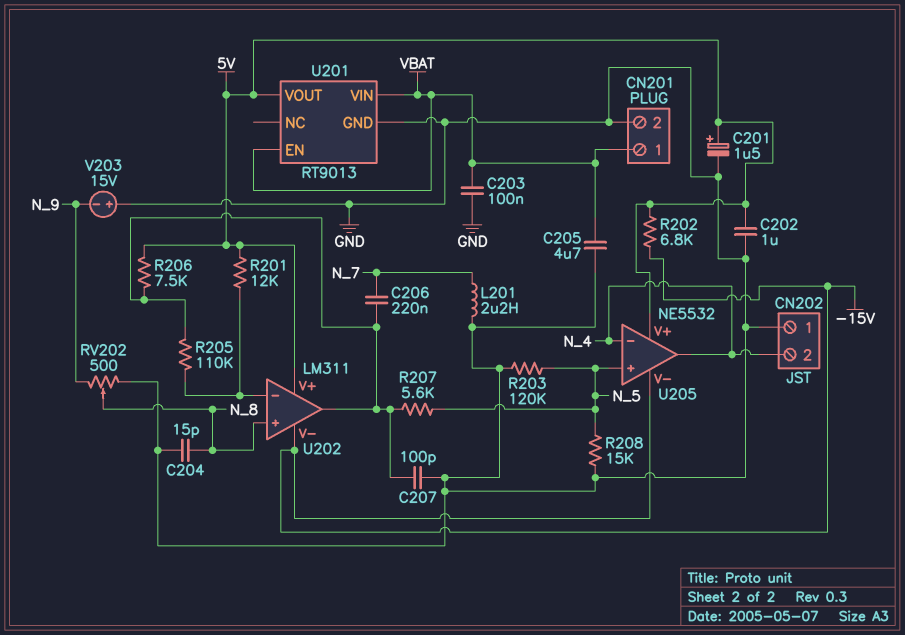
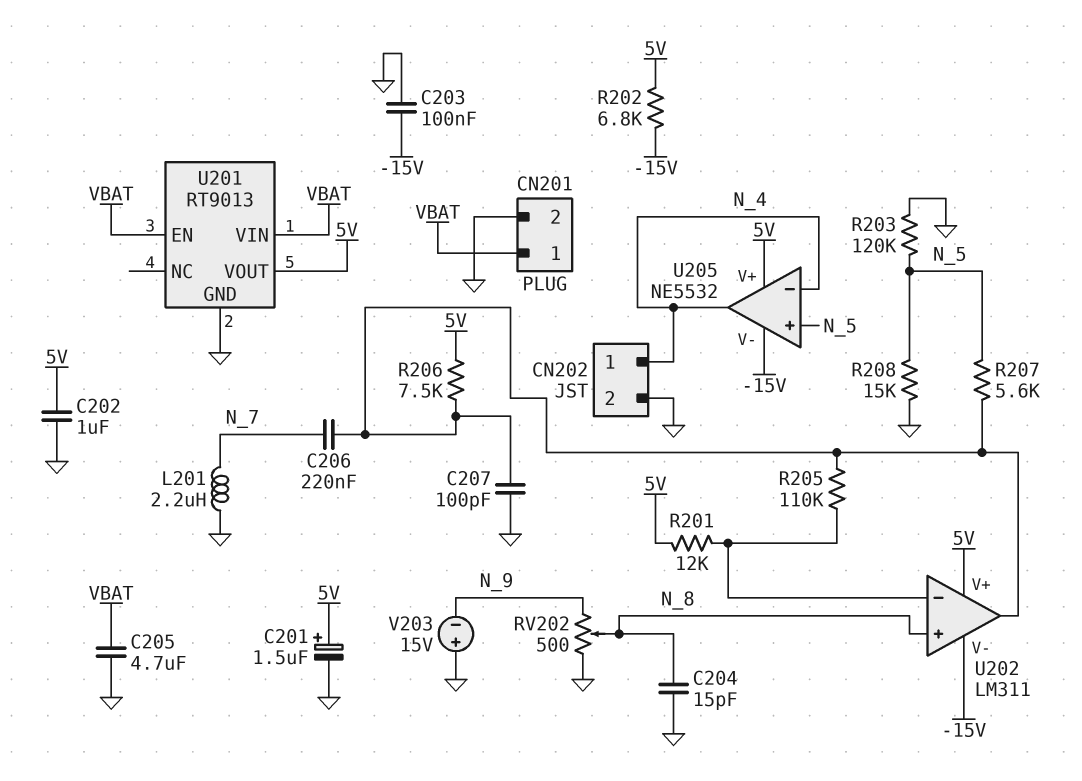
C203: 100nF (GND, VBAT) -> 100nF (-15V, GND)
CN202 pin 1: GND -> N_4
CN202 pin 2: N_4 -> GND

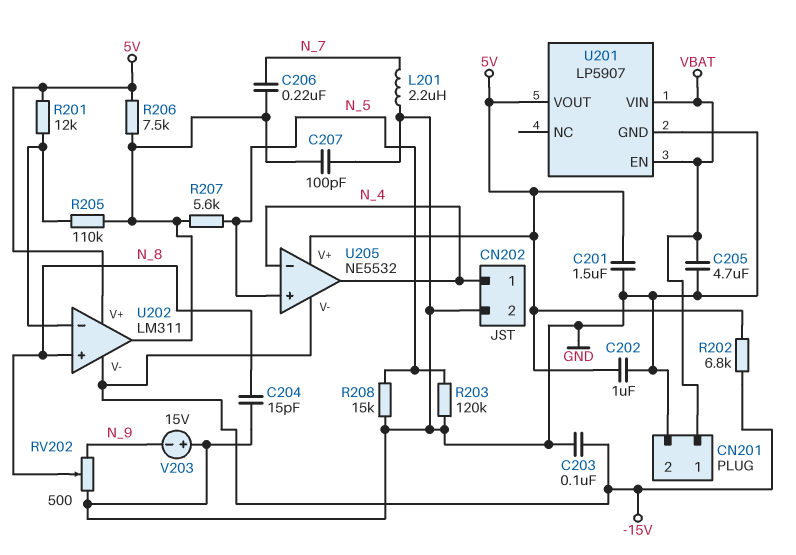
C201: 1.5uF (plus 5V, minus GND) -> 1.5uF (5V, GND)
U201: RT9013 -> LP5907

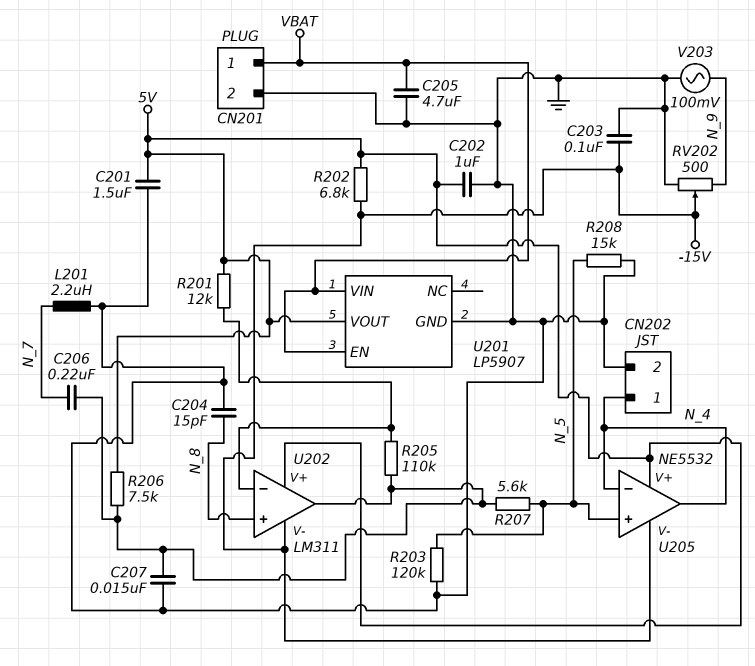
C207: 100pF (GND, U202/out) -> 15nF (GND, U202/out)
RV202: 500 (GND, N_9, wiper N_8) -> 500 (GND, N_9, wiper -15V)
V203: 15V (plus GND, minus N_9) -> AC 100mV (GND, N_9)

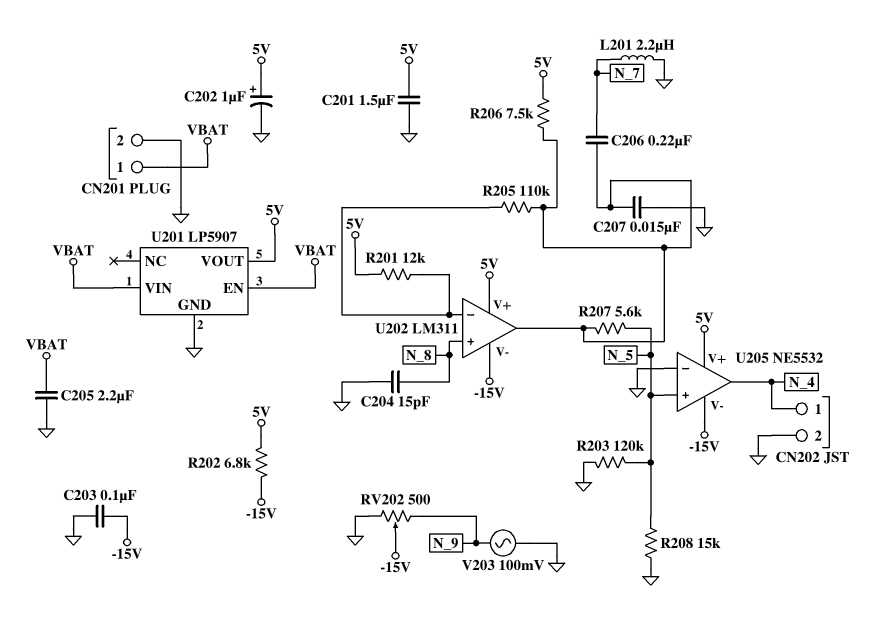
C202: 1uF (5V, GND) -> 1uF (plus 5V, minus GND)
C205: 4.7uF (GND, VBAT) -> 2.2uF (GND, VBAT)
U205 pin in-: N_4 -> GND

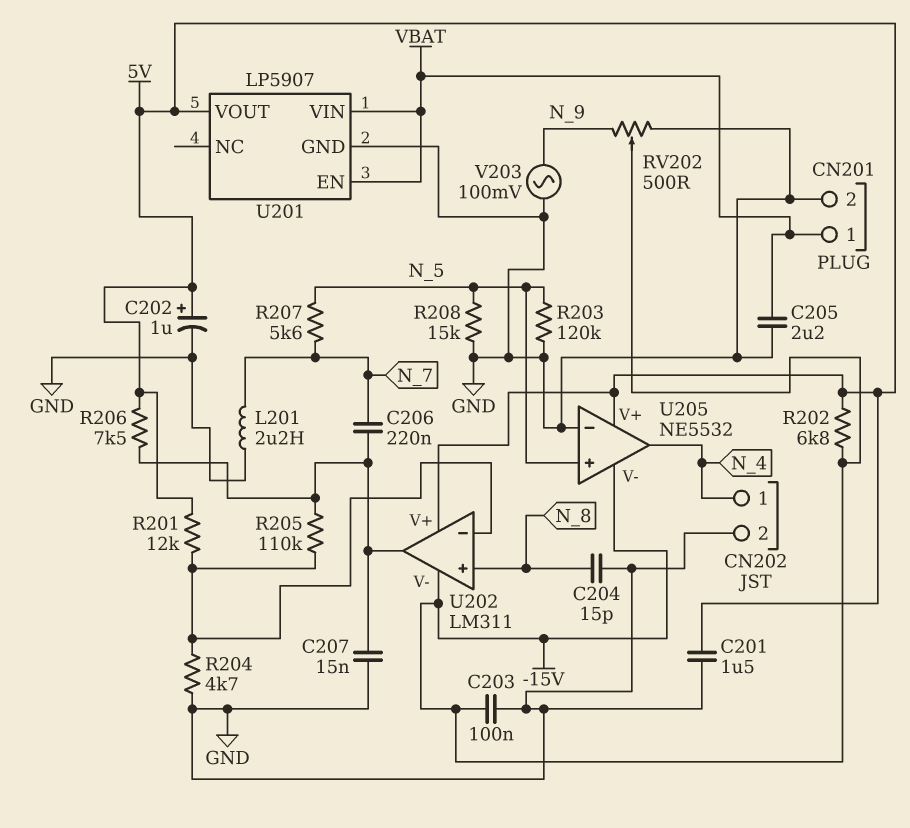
R204: none -> 4.7k (GND, U202/in-)
R207: 5.6k (N_5, U202/out) -> 5.6k (N_5, N_7)

